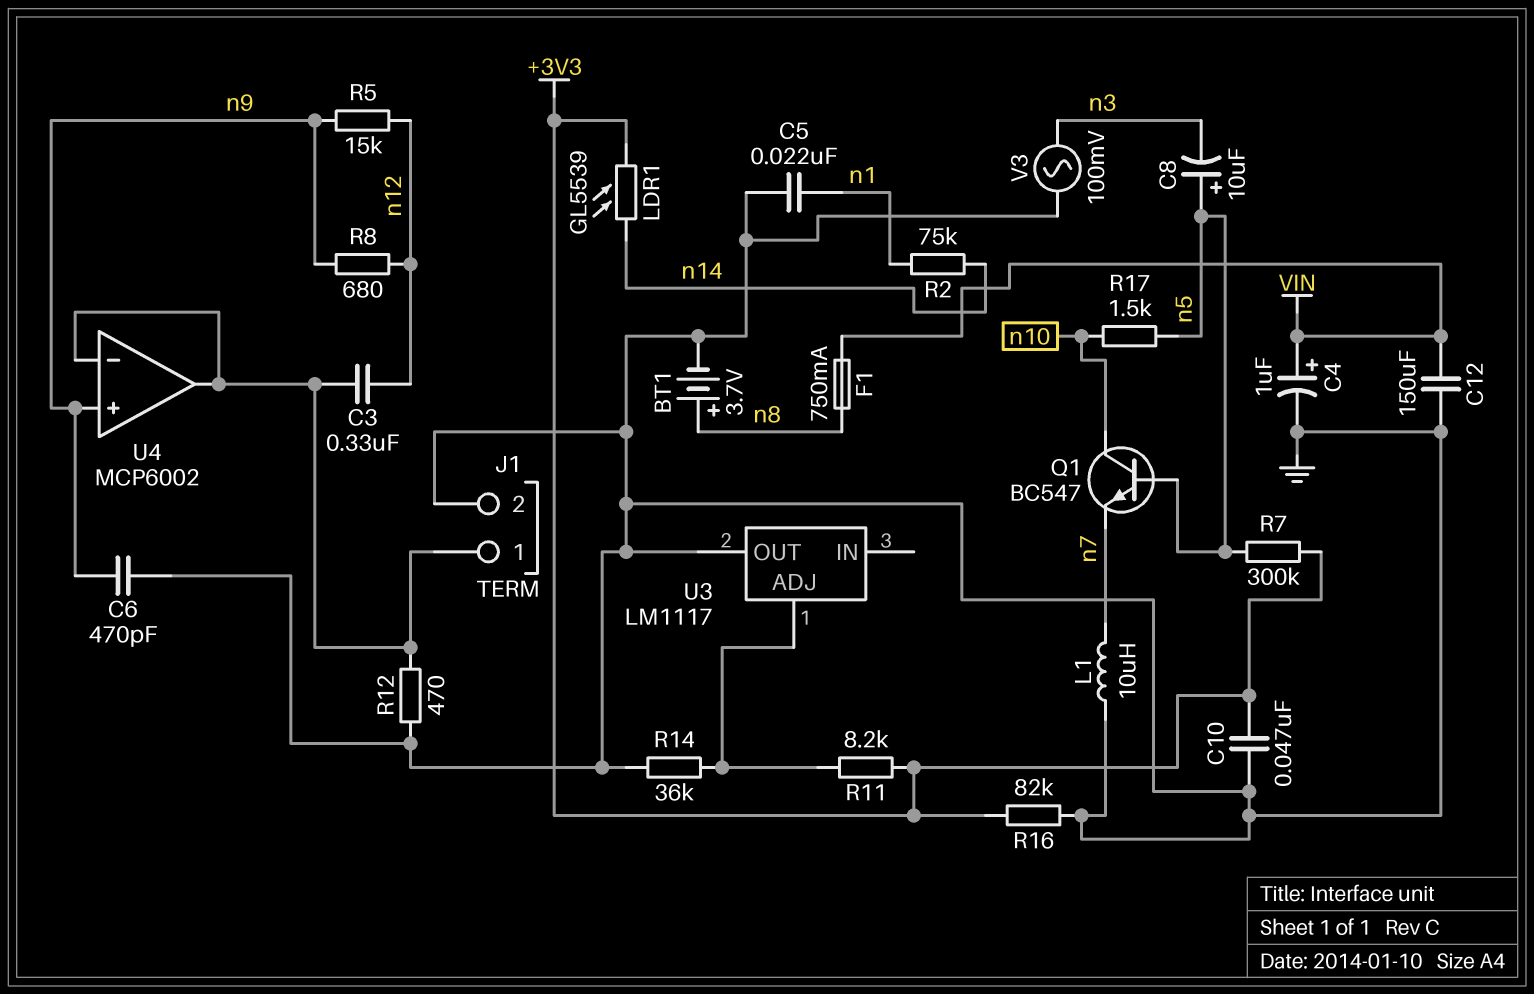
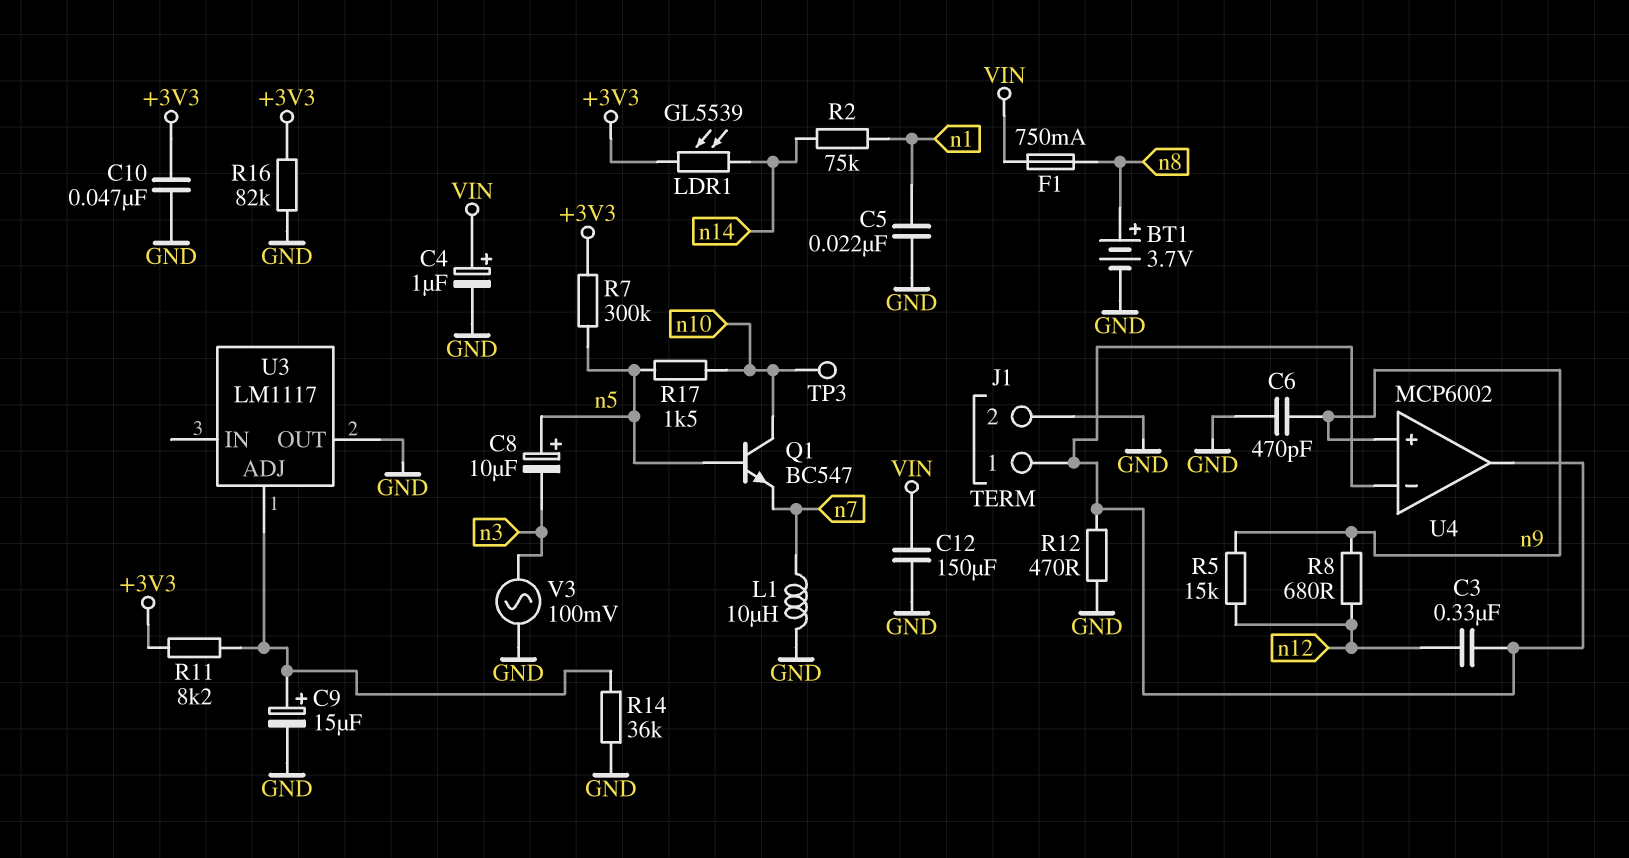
C9: none -> 15uF (plus U3/ADJ, minus GND)
TP3: none -> test point (n10)

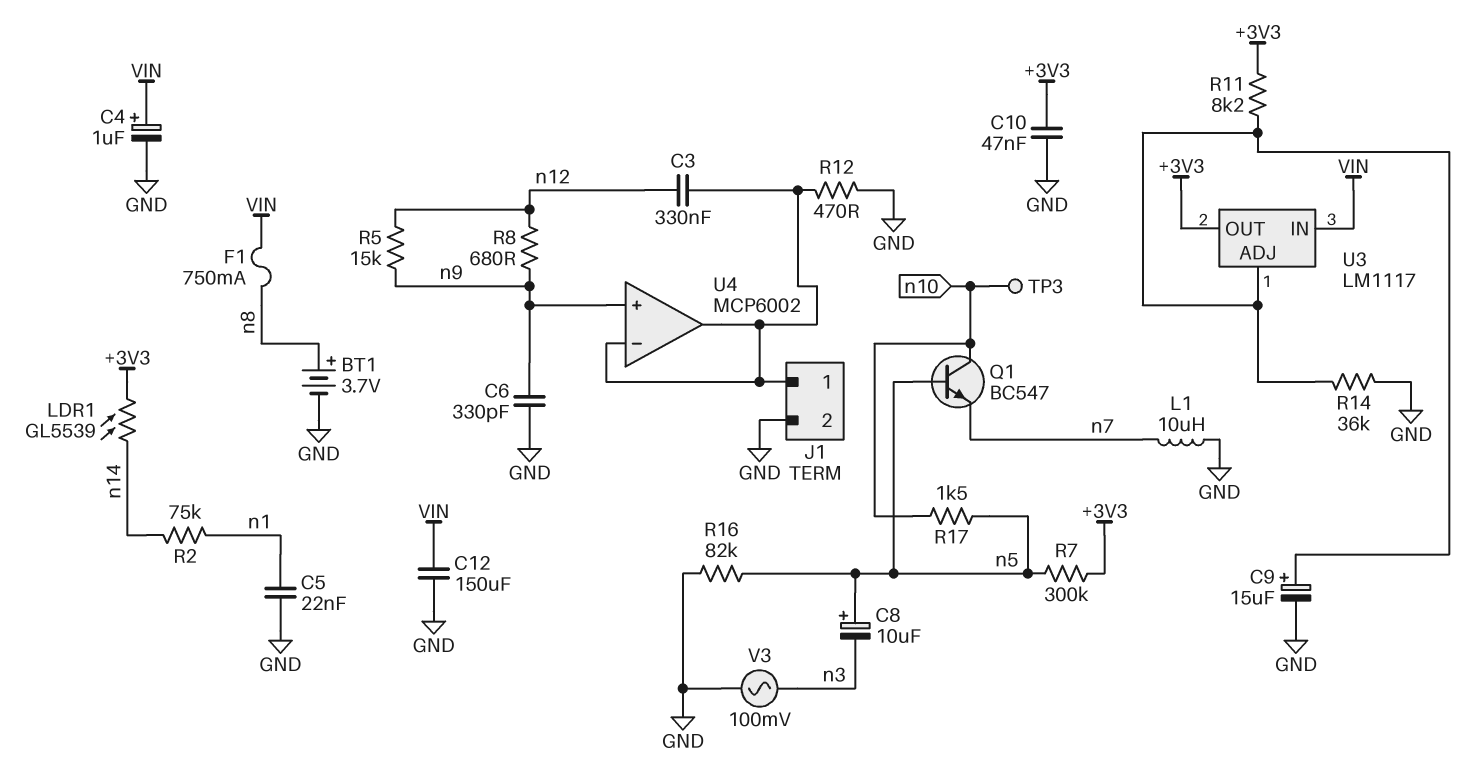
C6: 470pF (GND, n9) -> 330pF (GND, n9)
R16: 82k (+3V3, GND) -> 82k (GND, n5)
U3 pin IN: none -> VIN
U3 pin OUT: GND -> +3V3

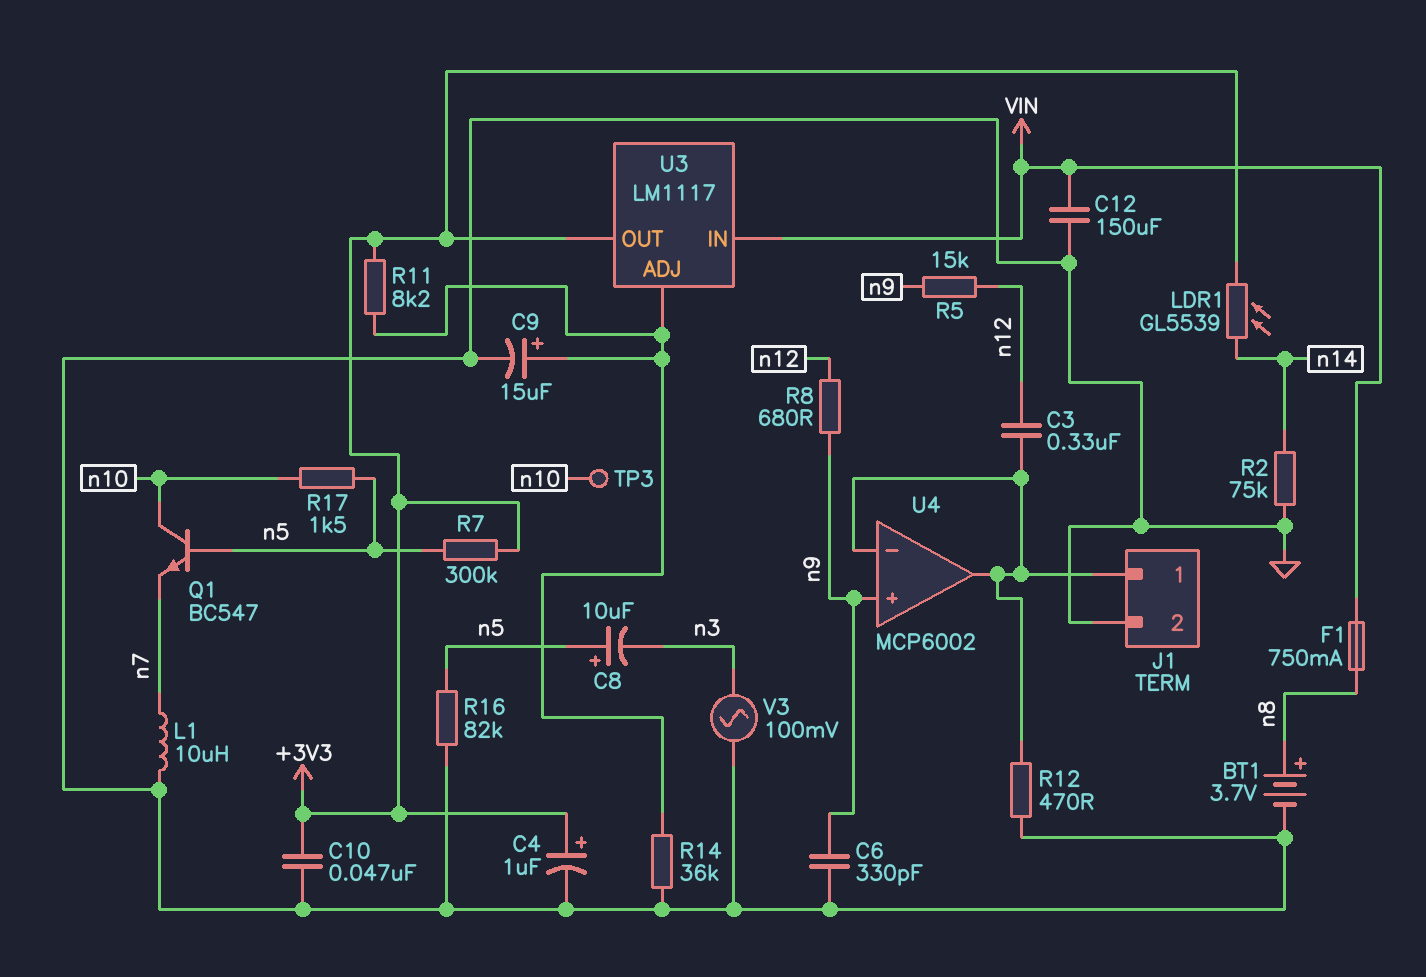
C4: 1uF (plus VIN, minus GND) -> 1uF (plus +3V3, minus GND)
C5: 22nF (GND, n1) -> none
R2: 75k (n1, n14) -> 75k (GND, n14)

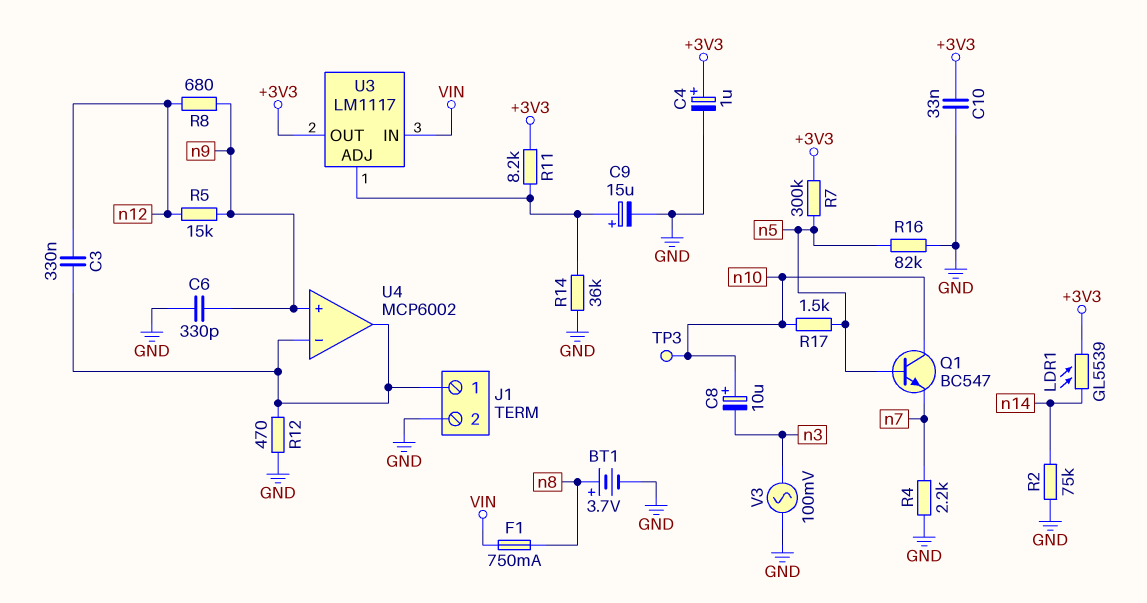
C8: 10uF (plus n5, minus n3) -> 10uF (plus n10, minus n3)
C10: 47nF (+3V3, GND) -> 33nF (+3V3, GND)
C12: 150uF (GND, VIN) -> none
L1: 10uH (GND, n7) -> none
R4: none -> 2.2k (GND, n7)

